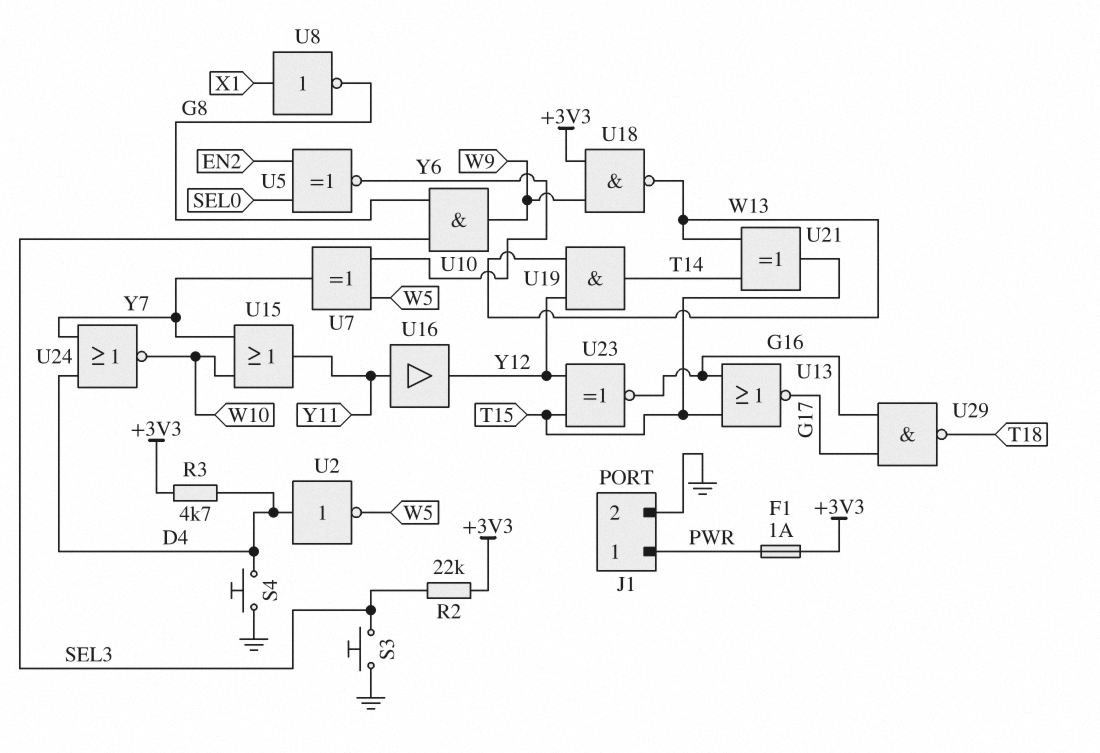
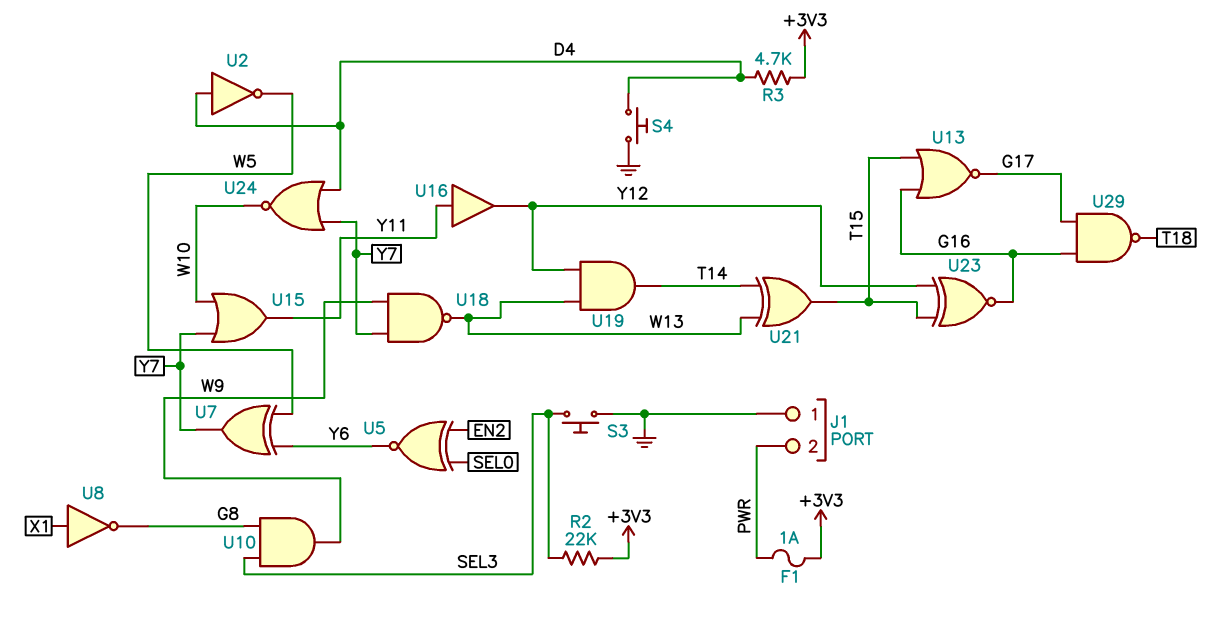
J1 pin 1: PWR -> GND
J1 pin 2: GND -> PWR
U18: NAND (in +3V3, in W9, out W13) -> NAND (in W9, in Y7, out W13)

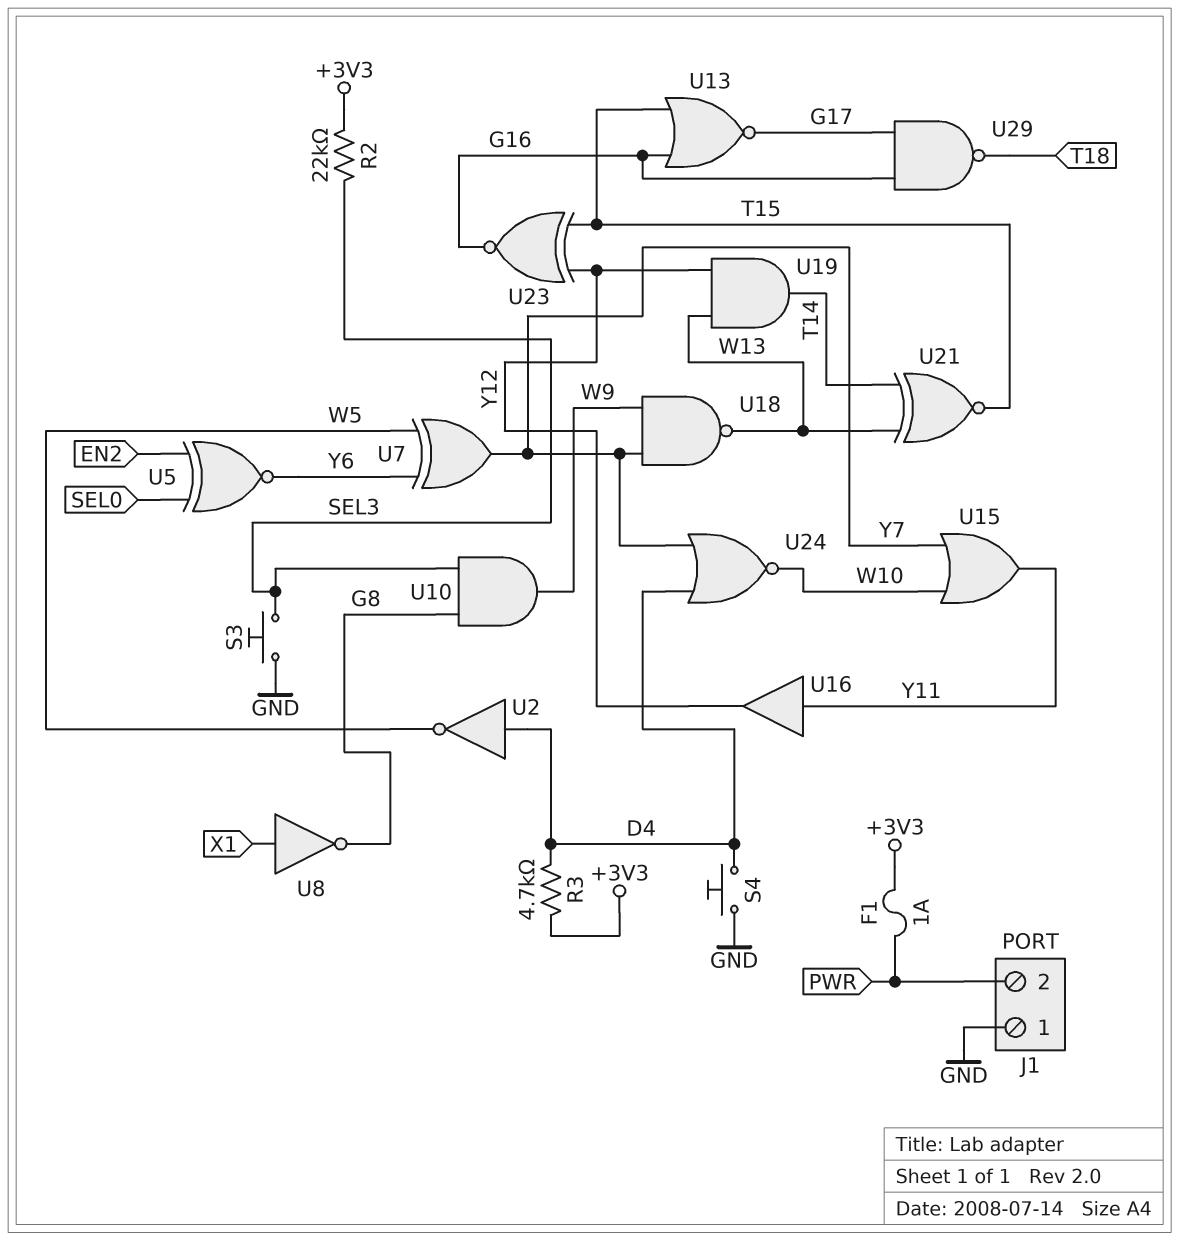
U21: XOR (in T14, in W13, out T15) -> XNOR (in T14, in W13, out T15)

